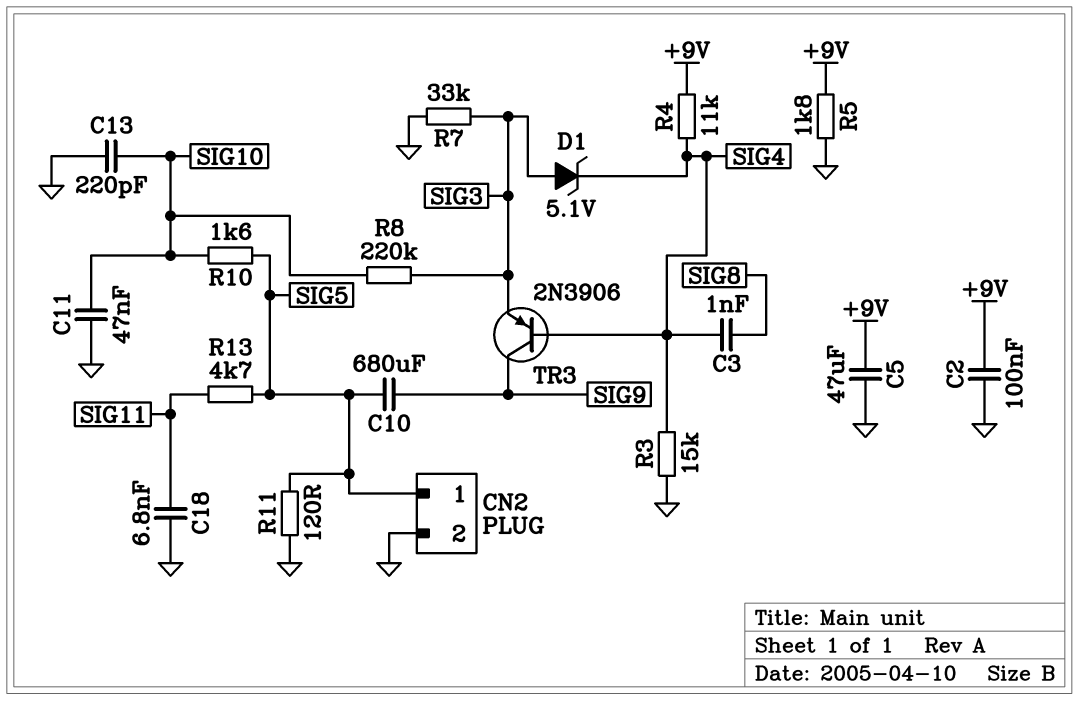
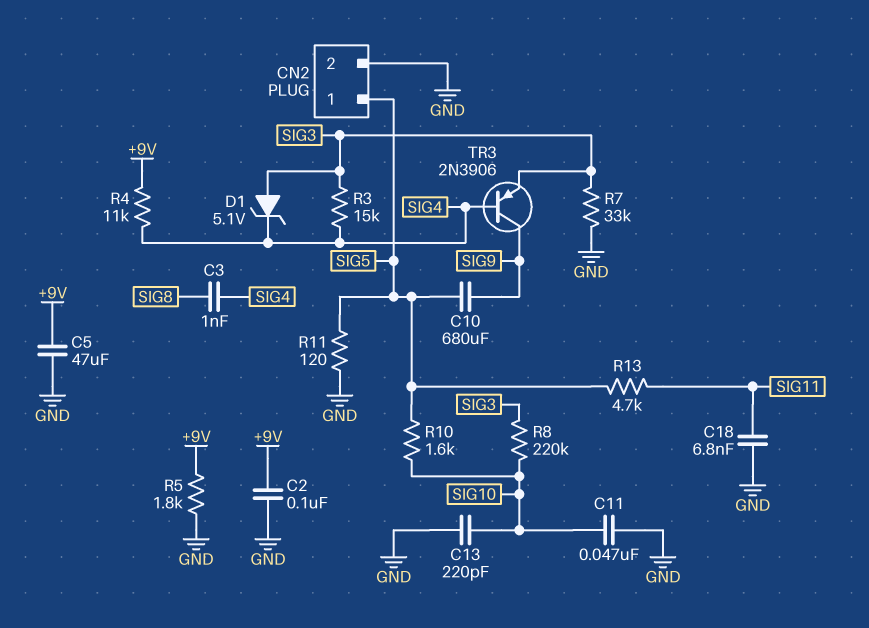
R3: 15k (GND, SIG4) -> 15k (SIG3, SIG4)

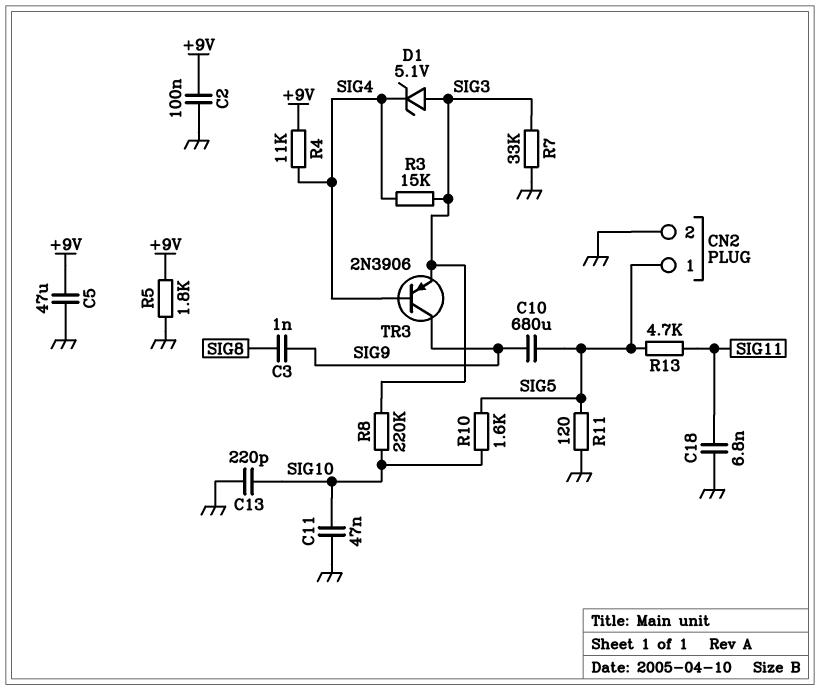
C3: 1nF (SIG4, SIG8) -> 1nF (SIG8, SIG9)

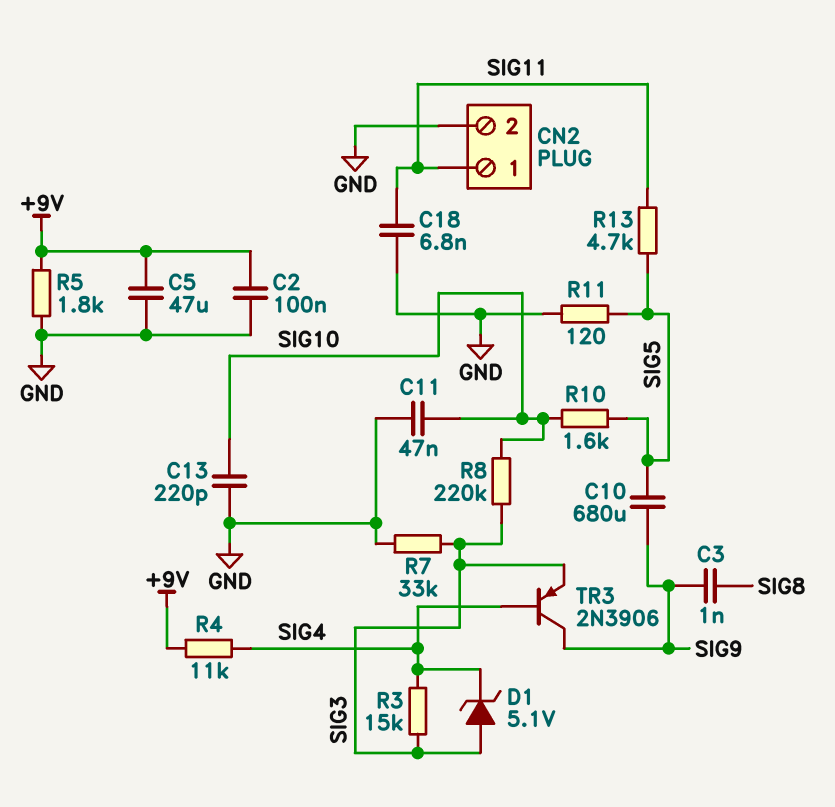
CN2 pin 1: SIG5 -> SIG11

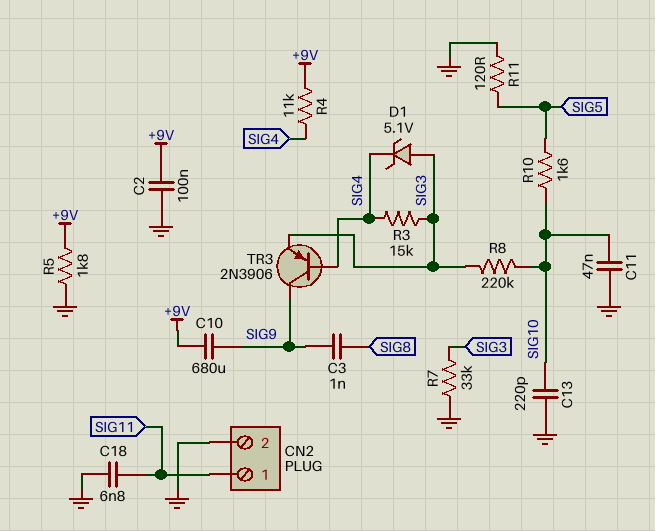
C5: 47uF (+9V, GND) -> none
C10: 680uF (SIG5, SIG9) -> 680uF (+9V, SIG9)
R13: 4.7k (SIG5, SIG11) -> none

